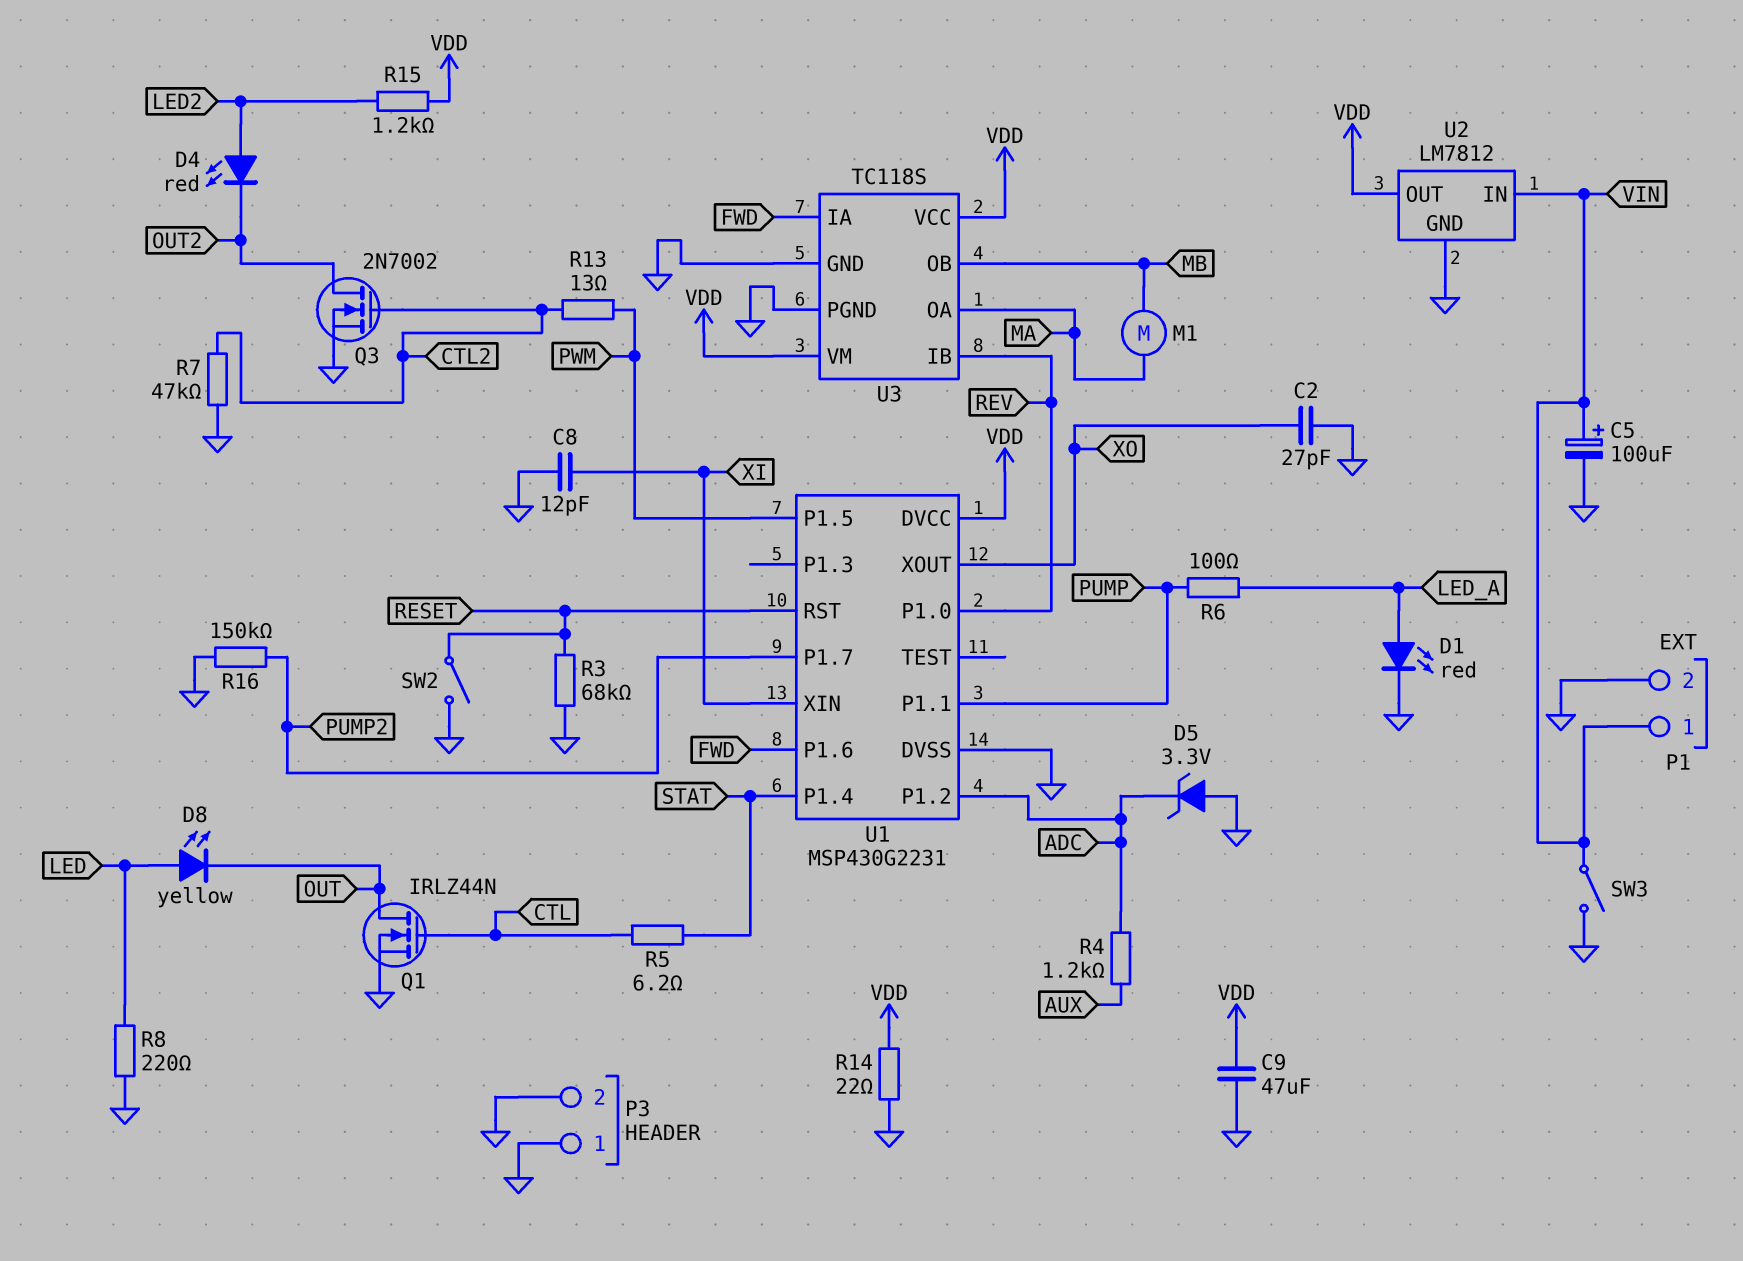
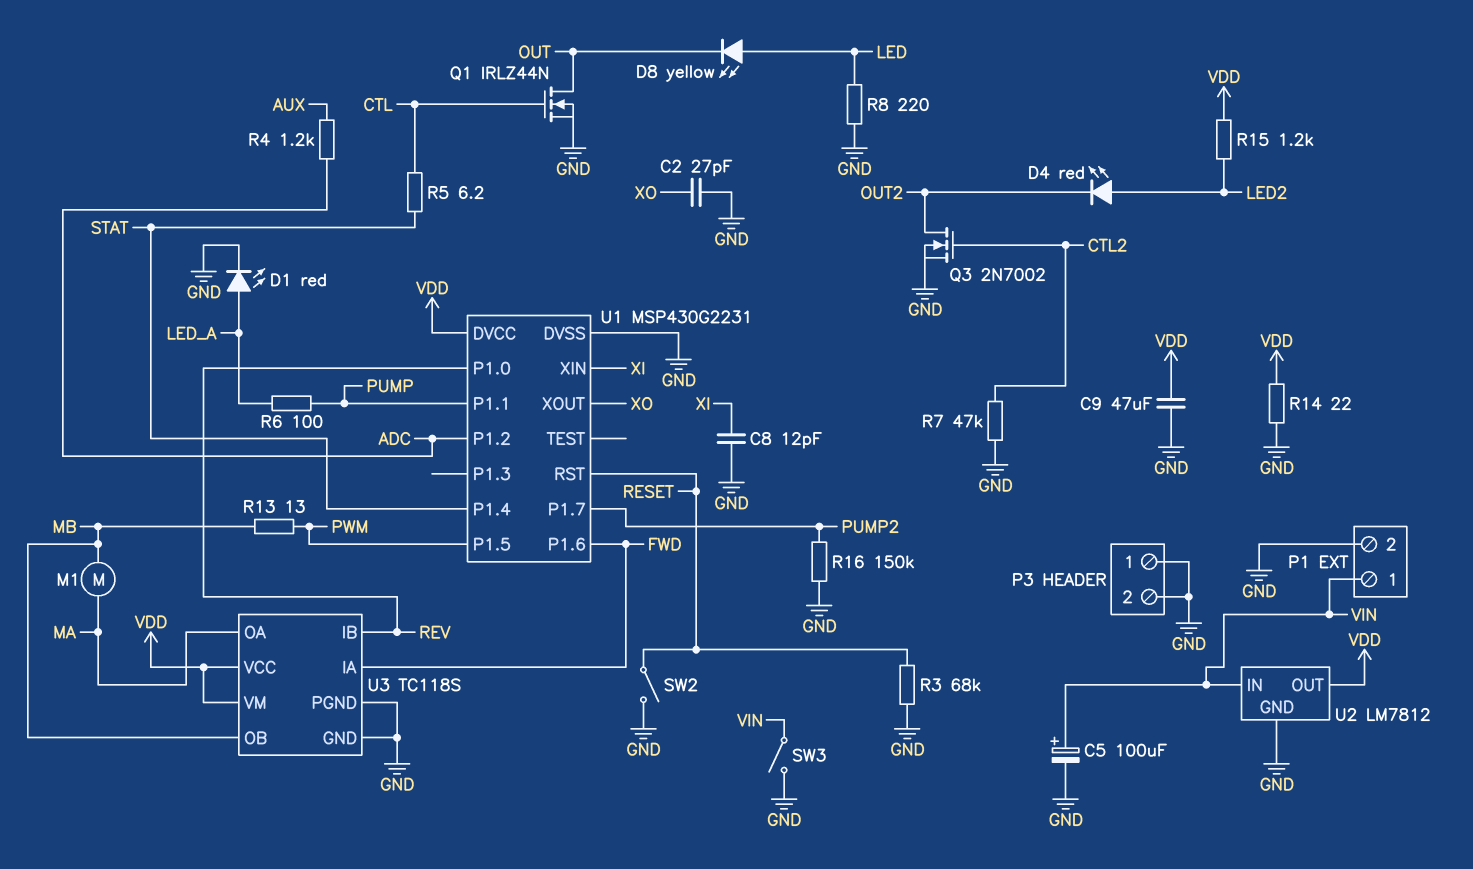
D5: zener 3.3V (A GND, K ADC) -> none
R13: 13 (CTL2, PWM) -> 13 (MB, PWM)

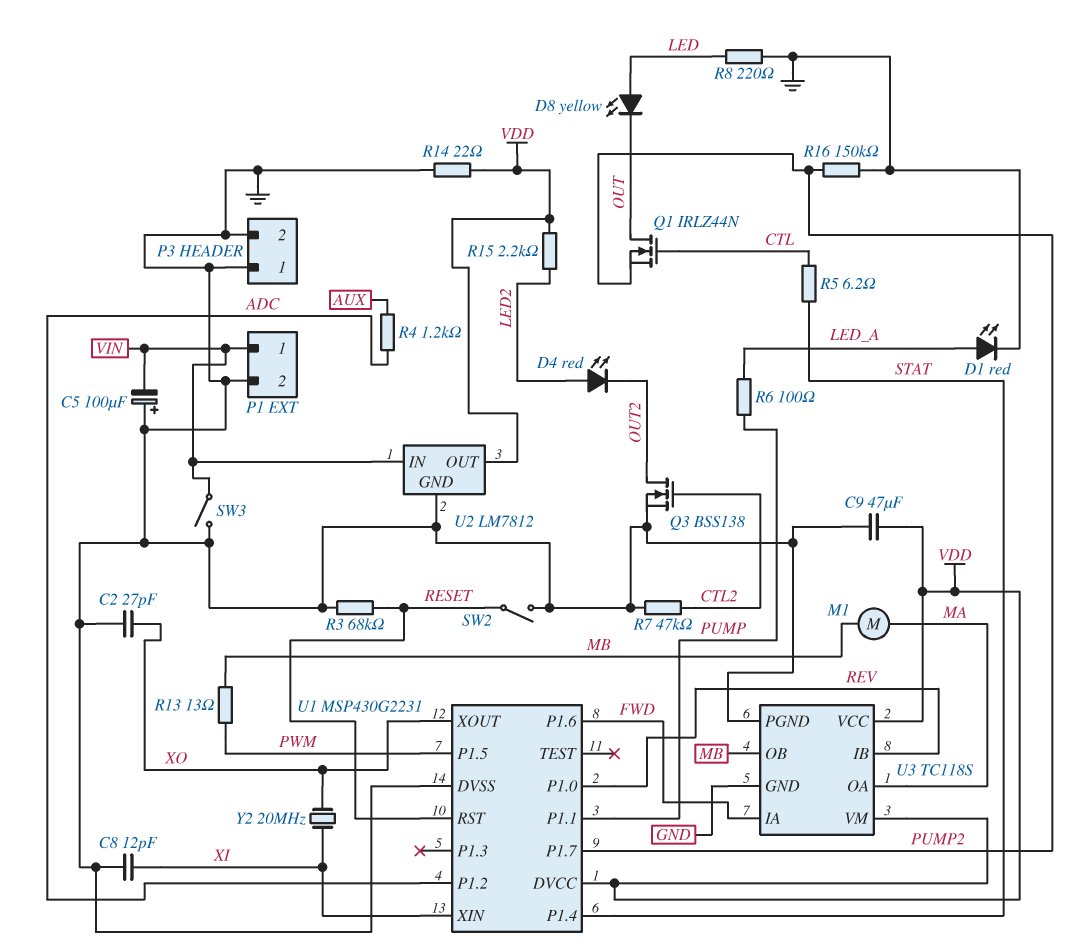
C5: 100uF (plus VIN, minus GND) -> 100uF (plus GND, minus VIN)
Q1: NMOS IRLZ44N (G CTL, D OUT, S GND) -> NMOS IRLZ44N (G CTL, D OUT, S PUMP2)
Q3: NMOS 2N7002 (G CTL2, D OUT2, S GND) -> NMOS BSS138 (G CTL2, D OUT2, S GND)
R15: 1.2k (LED2, VDD) -> 2.2k (LED2, VDD)
Y2: none -> 20MHz (XI, XO)

